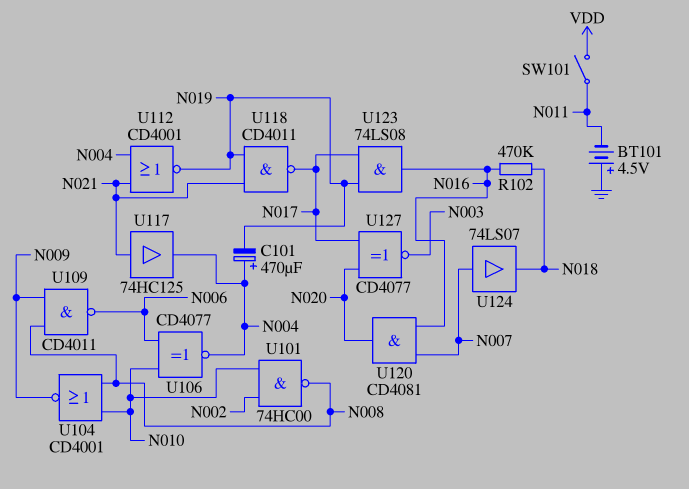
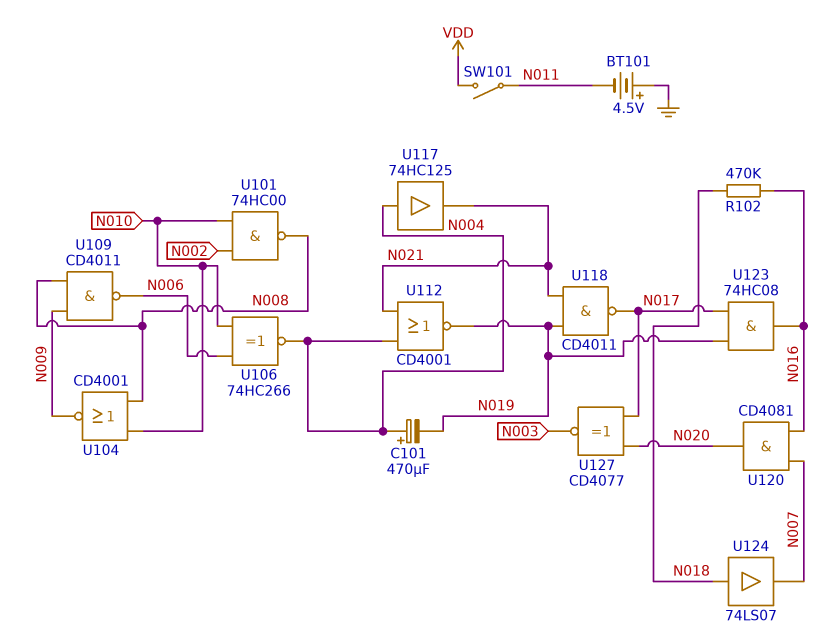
U106: XNOR CD4077 (in N006, in N010, out N004) -> XNOR 74HC266 (in N006, in N010, out N004)
U117: buffer 74HC125 (in N021, out N004) -> buffer 74HC125 (in N004, out N021)
U123: AND 74LS08 (in N017, in N019, out N016) -> AND 74HC08 (in N017, in N019, out N016)
U124: buffer 74LS07 (in N007, out N018) -> buffer 74LS07 (in N018, out N007)

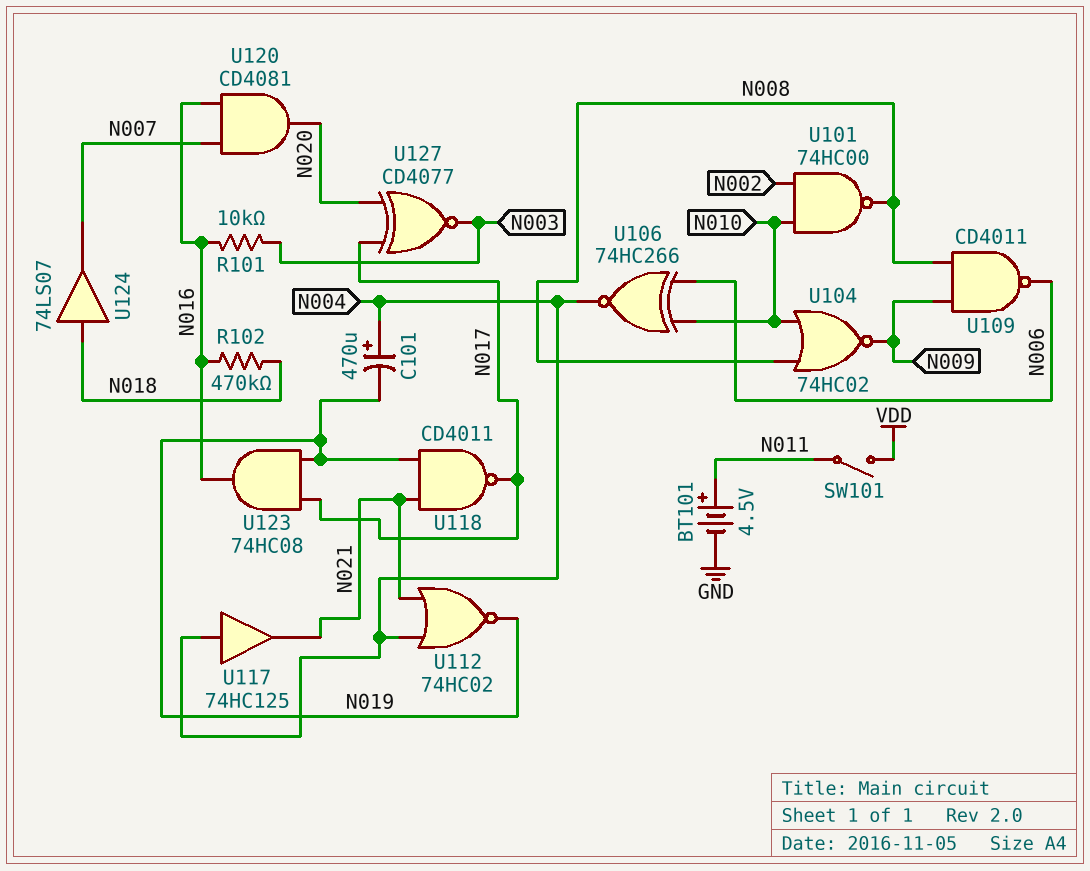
BT101: 4.5V (plus GND, minus N011) -> 4.5V (plus N011, minus GND)
R101: none -> 10k (N003, N016)
U104: NOR CD4001 (in N008, in N010, out N009) -> NOR 74HC02 (in N008, in N010, out N009)
U112: NOR CD4001 (in N004, in N021, out N019) -> NOR 74HC02 (in N004, in N021, out N019)

